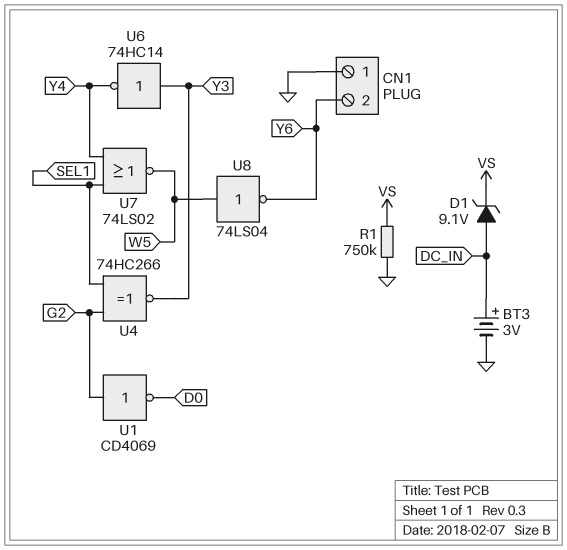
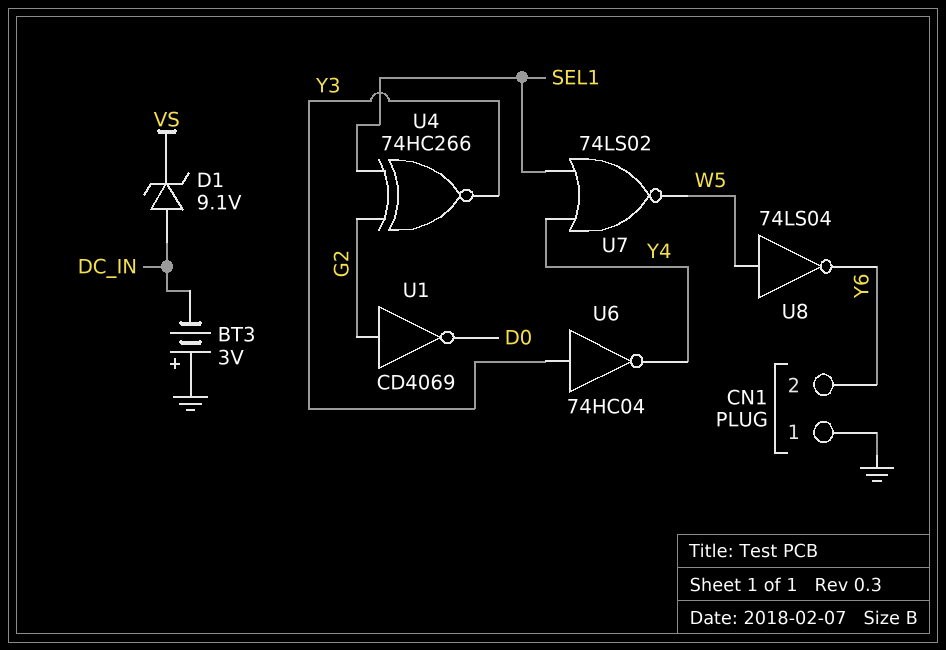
BT3: 3V (plus DC_IN, minus GND) -> 3V (plus GND, minus DC_IN)
R1: 750k (GND, VS) -> none
U6: NOT 74HC14 (in Y3, out Y4) -> NOT 74HC04 (in Y3, out Y4)

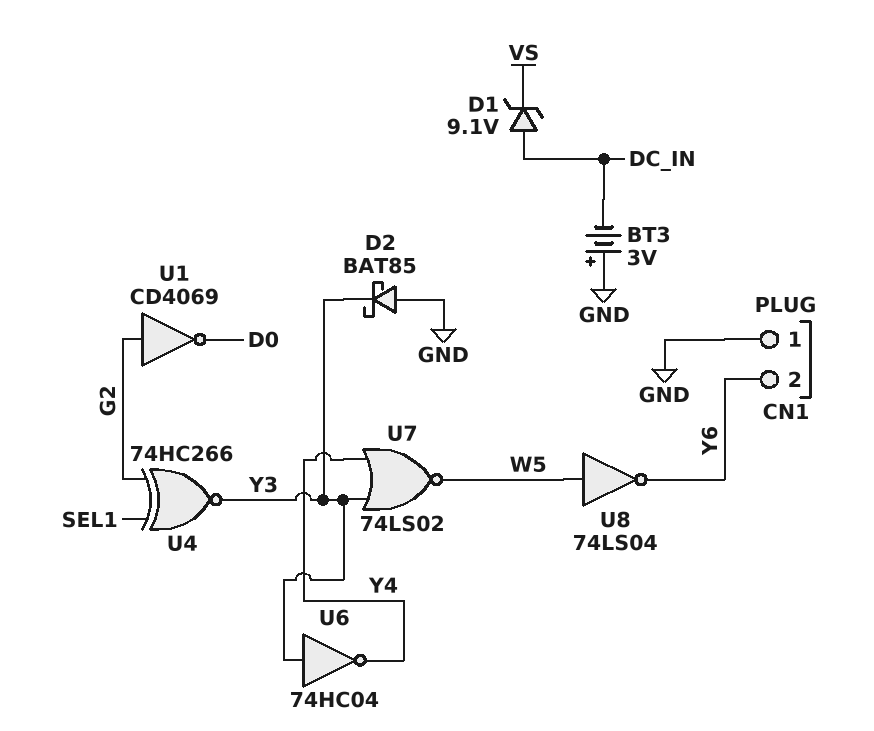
D2: none -> schottky BAT85 (A GND, K Y3)
U7: NOR 74LS02 (in SEL1, in Y4, out W5) -> NOR 74LS02 (in Y3, in Y4, out W5)

